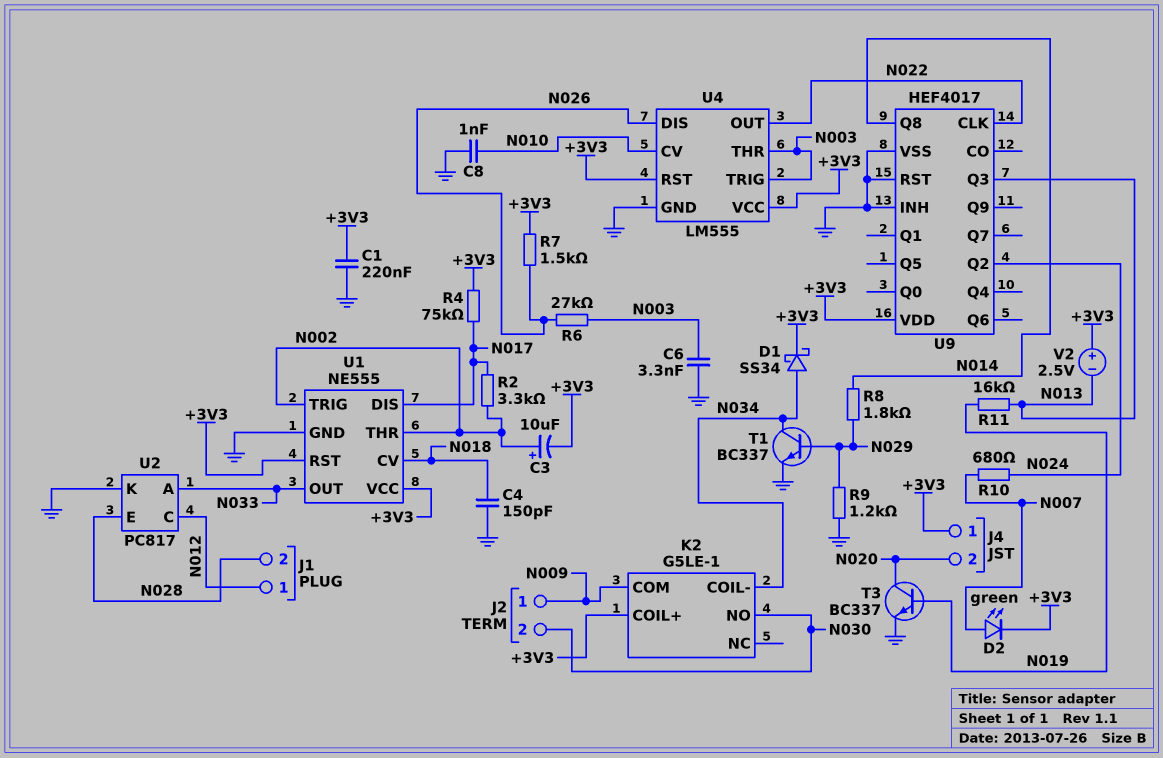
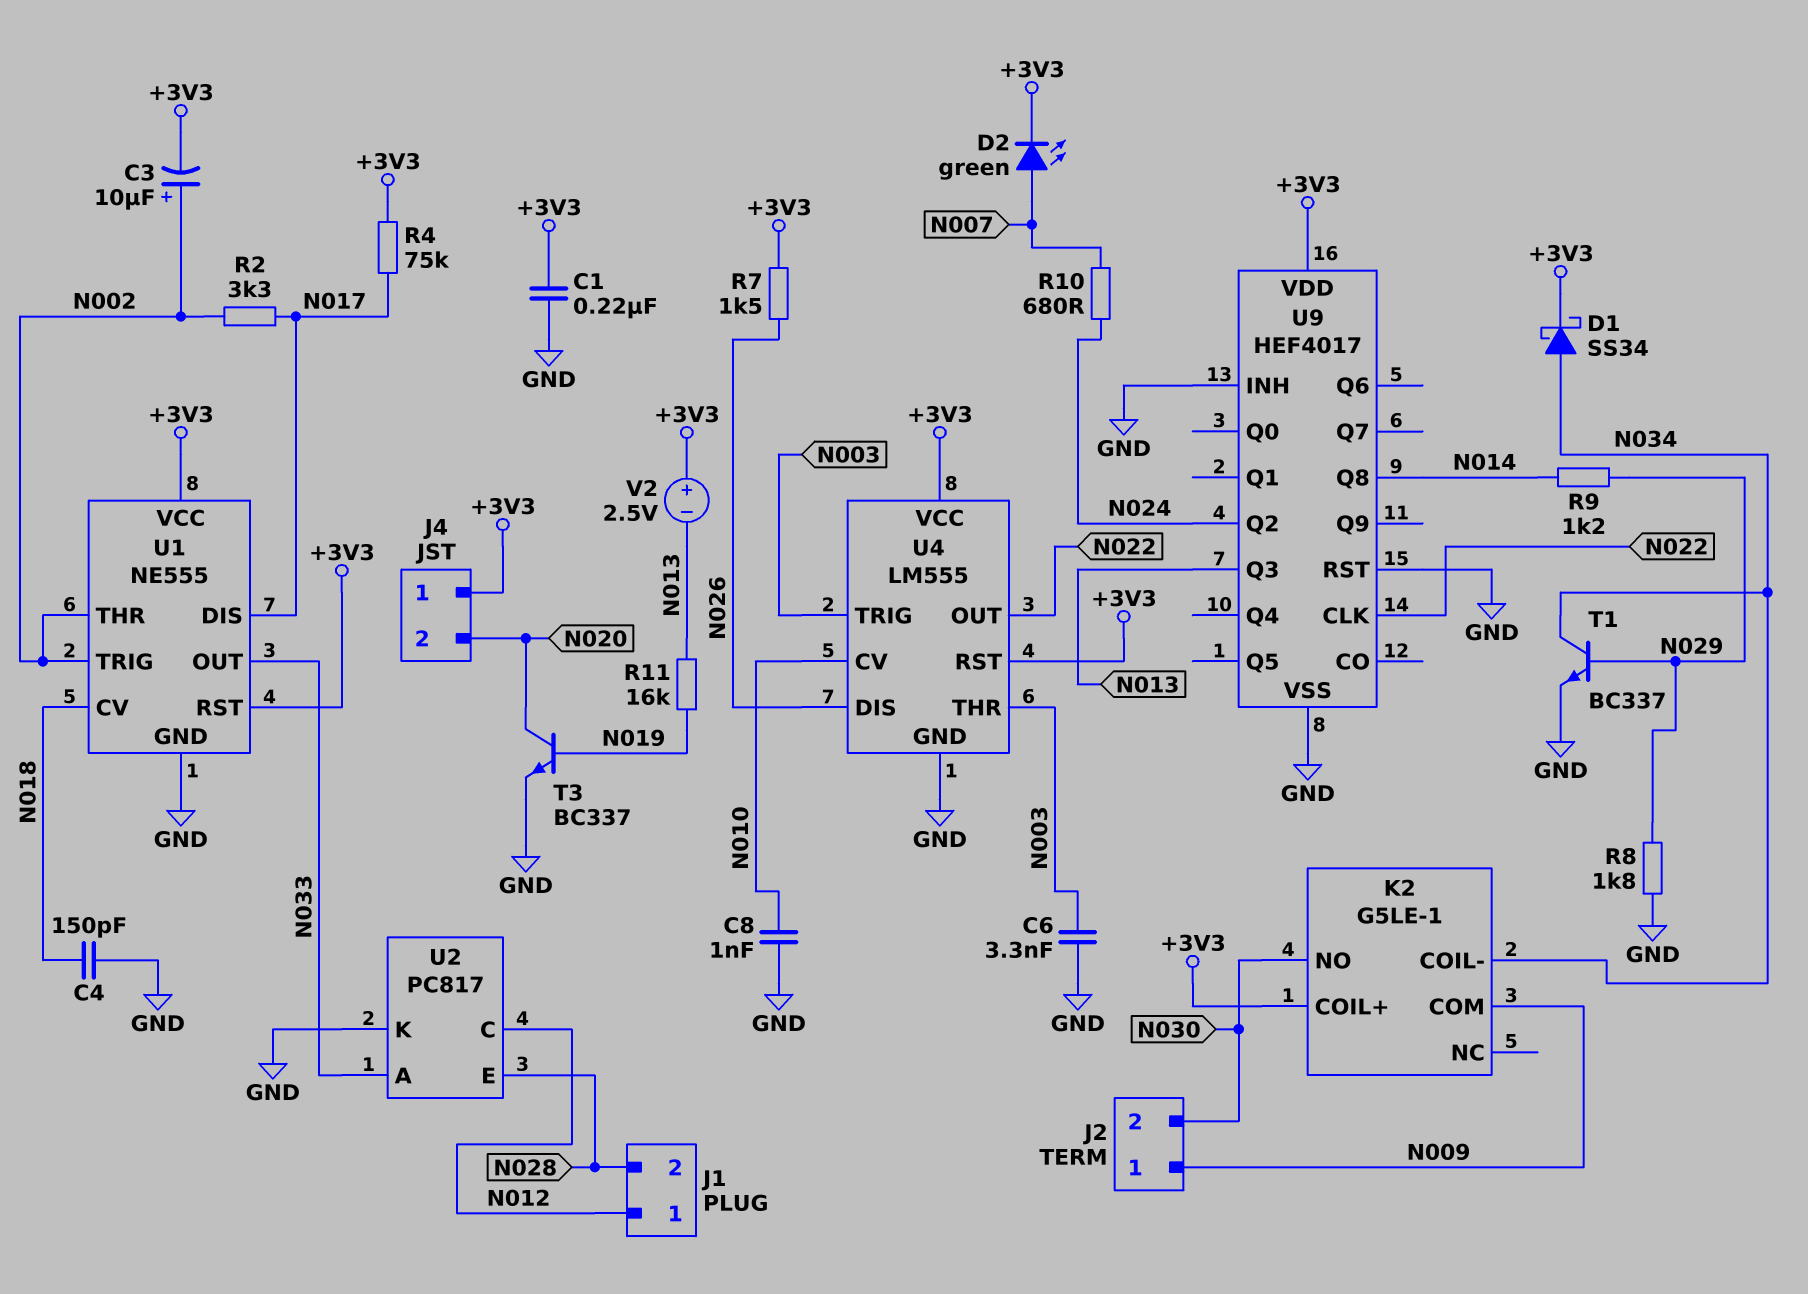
R6: 27k (N003, N026) -> none
R8: 1.8k (N014, N029) -> 1.8k (GND, N029)
R9: 1.2k (GND, N029) -> 1.2k (N014, N029)

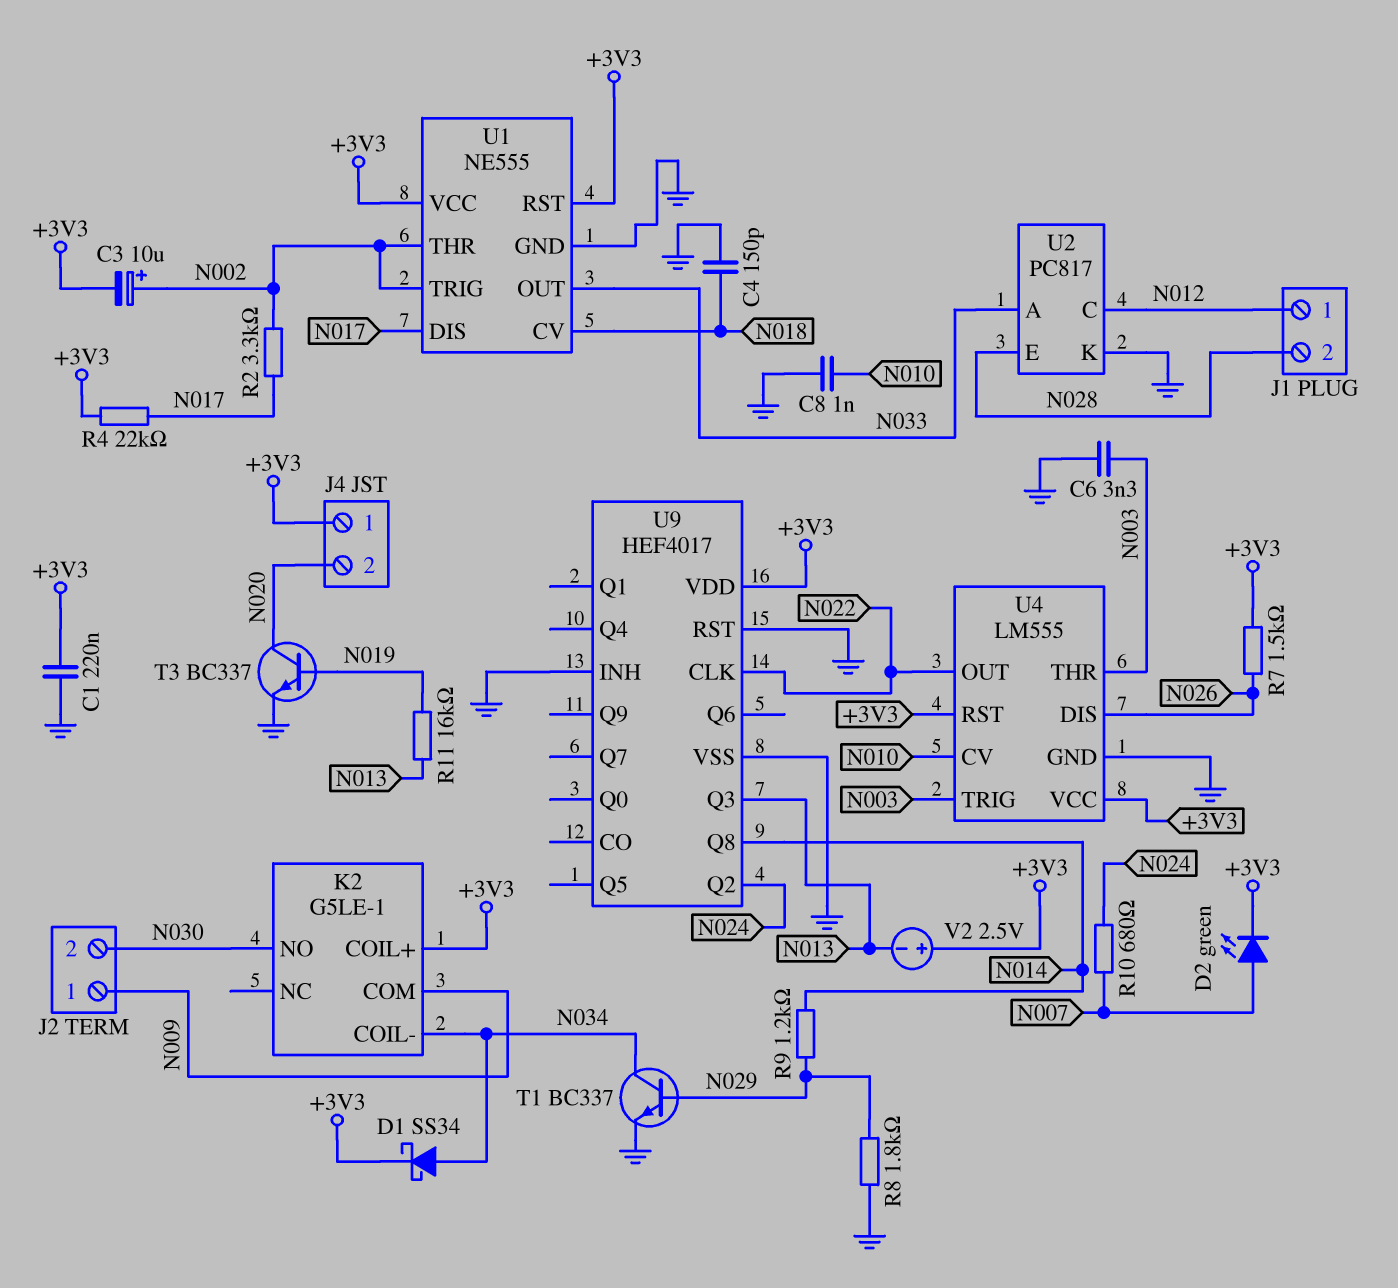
R4: 75k (+3V3, N017) -> 22k (+3V3, N017)

